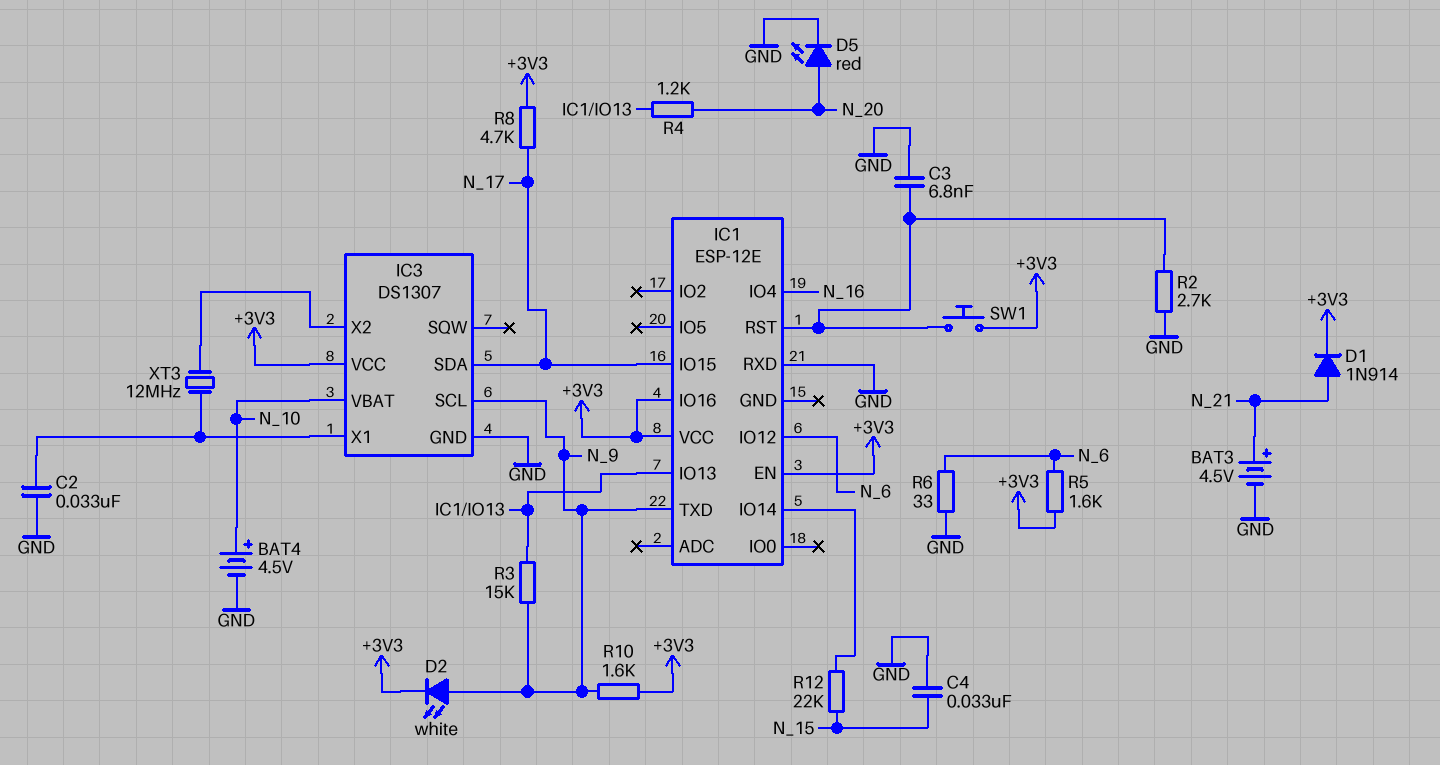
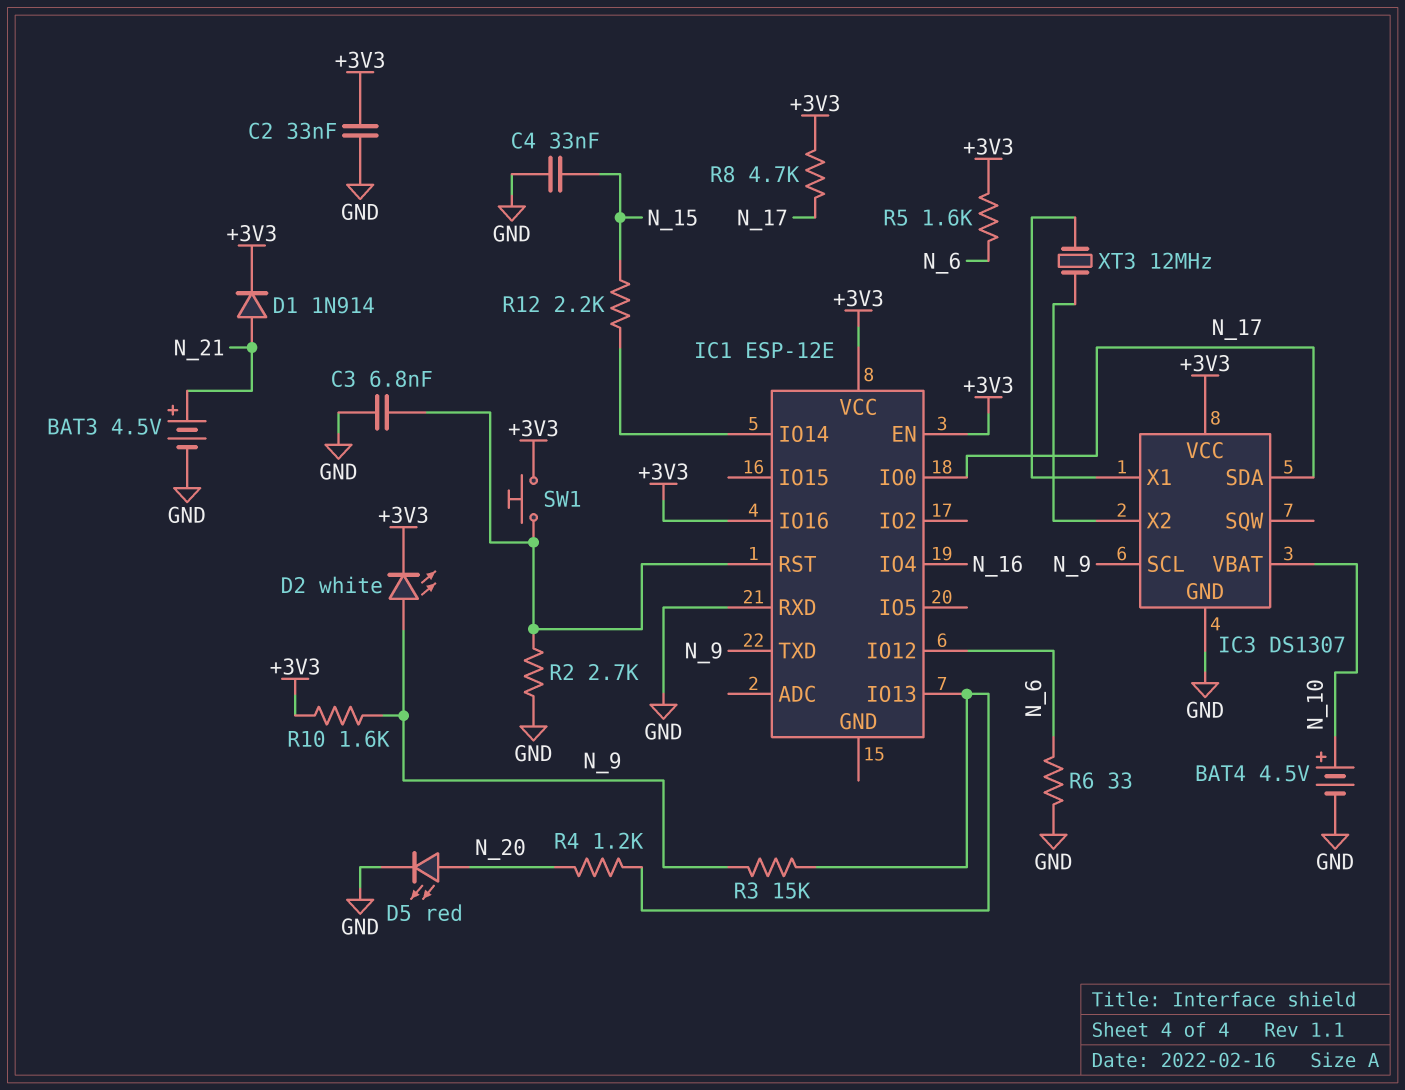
C2: 33nF (GND, IC3/X1) -> 33nF (+3V3, GND)
IC1 pin IO0: none -> N_17
IC1 pin IO15: N_17 -> none
R12: 22k (IC1/IO14, N_15) -> 2.2k (IC1/IO14, N_15)

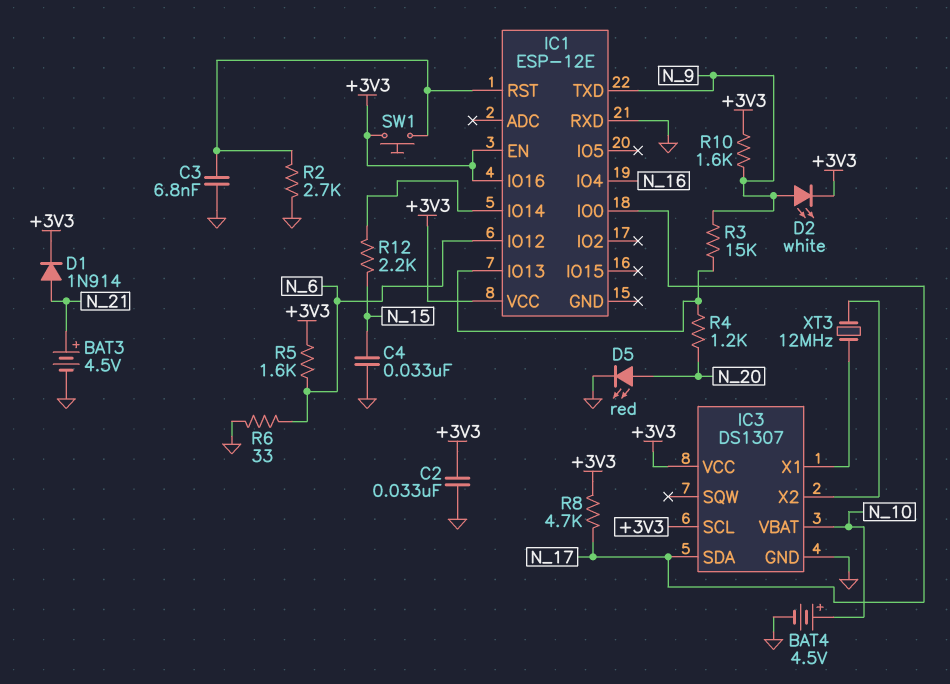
IC3 pin SCL: N_9 -> +3V3

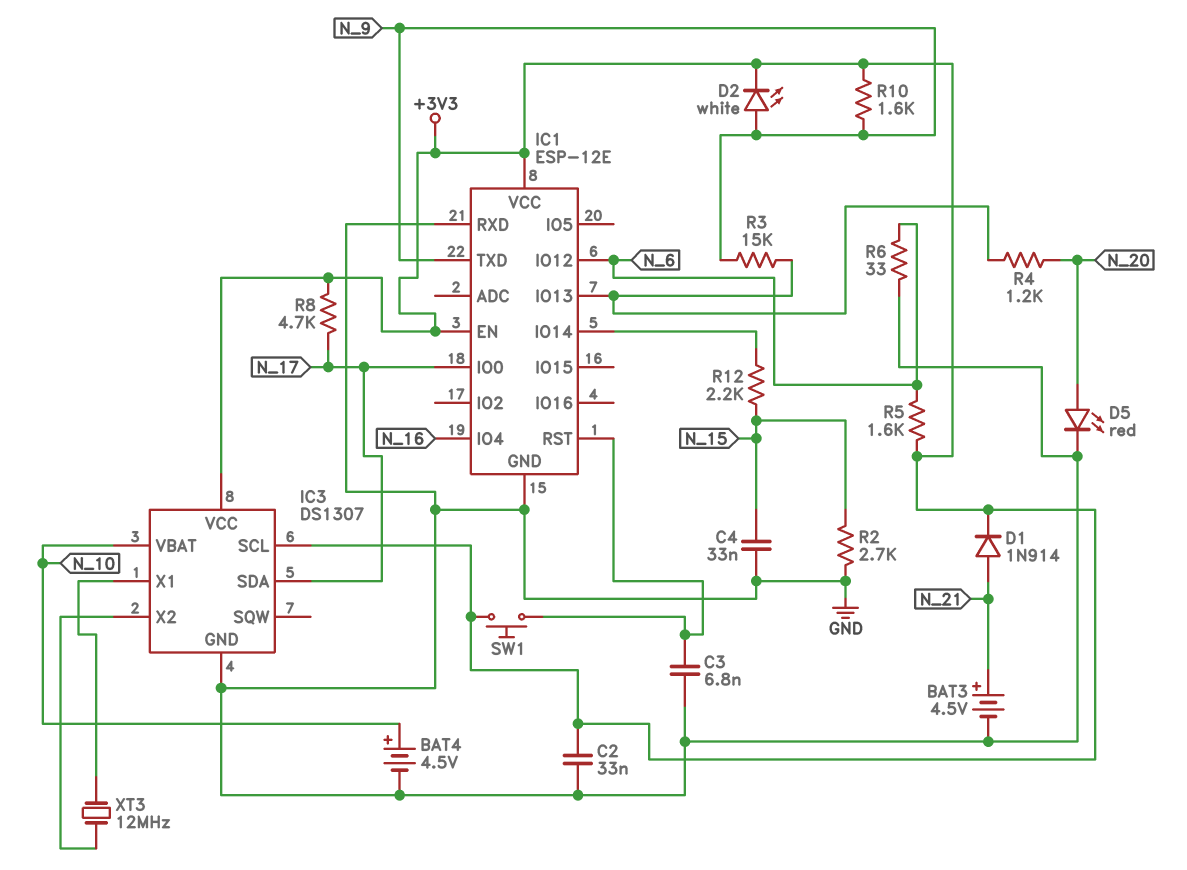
IC1 pin GND: none -> GND
IC1 pin IO16: +3V3 -> none
R2: 2.7k (GND, IC1/RST) -> 2.7k (GND, N_15)

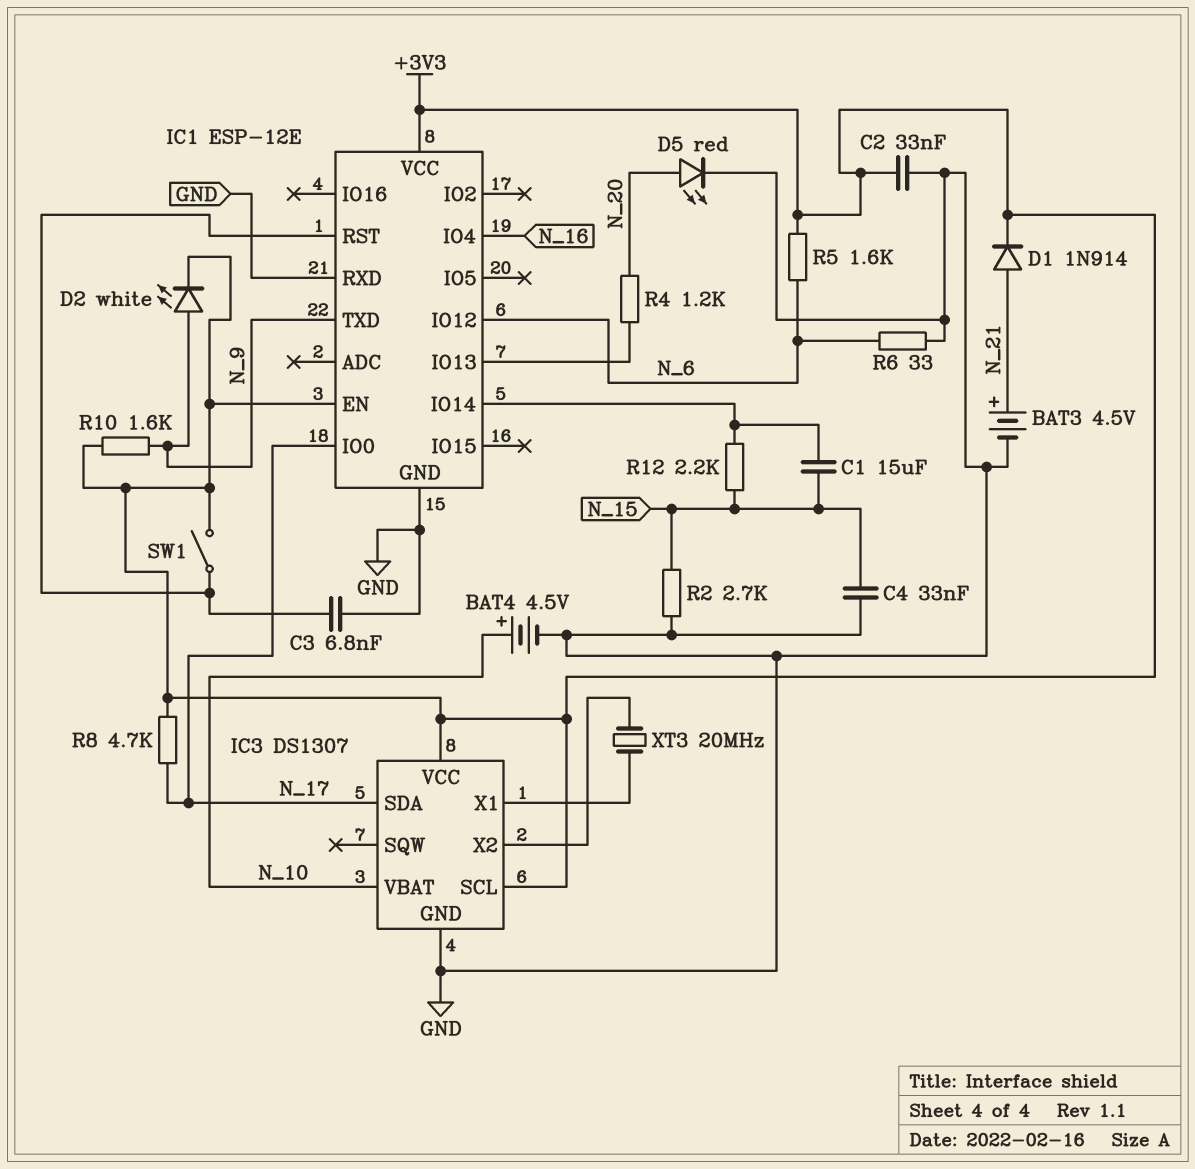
C1: none -> 15uF (IC1/IO14, N_15)
R3: 15k (IC1/IO13, N_9) -> none
SW1: button (+3V3, IC1/RST) -> switch (+3V3, IC1/RST)
XT3: 12MHz (IC3/X1, IC3/X2) -> 20MHz (IC3/X1, IC3/X2)

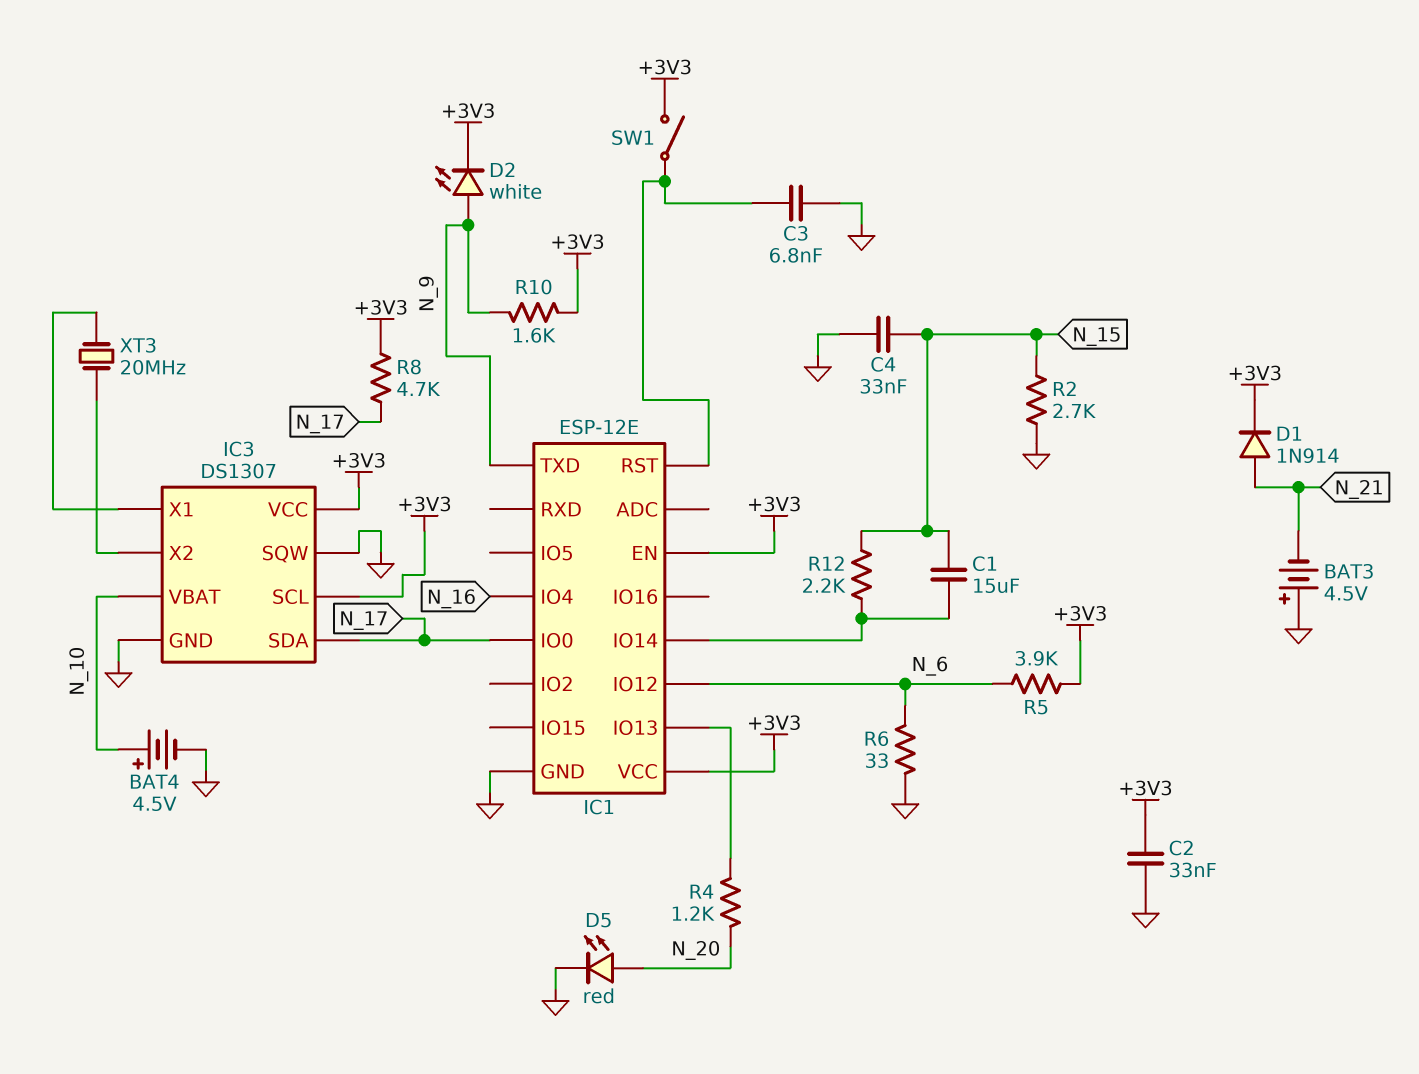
BAT3: 4.5V (plus N_21, minus GND) -> 4.5V (plus GND, minus N_21)
IC1 pin RXD: GND -> none
IC3 pin SQW: none -> GND
R5: 1.6k (+3V3, N_6) -> 3.9k (+3V3, N_6)

